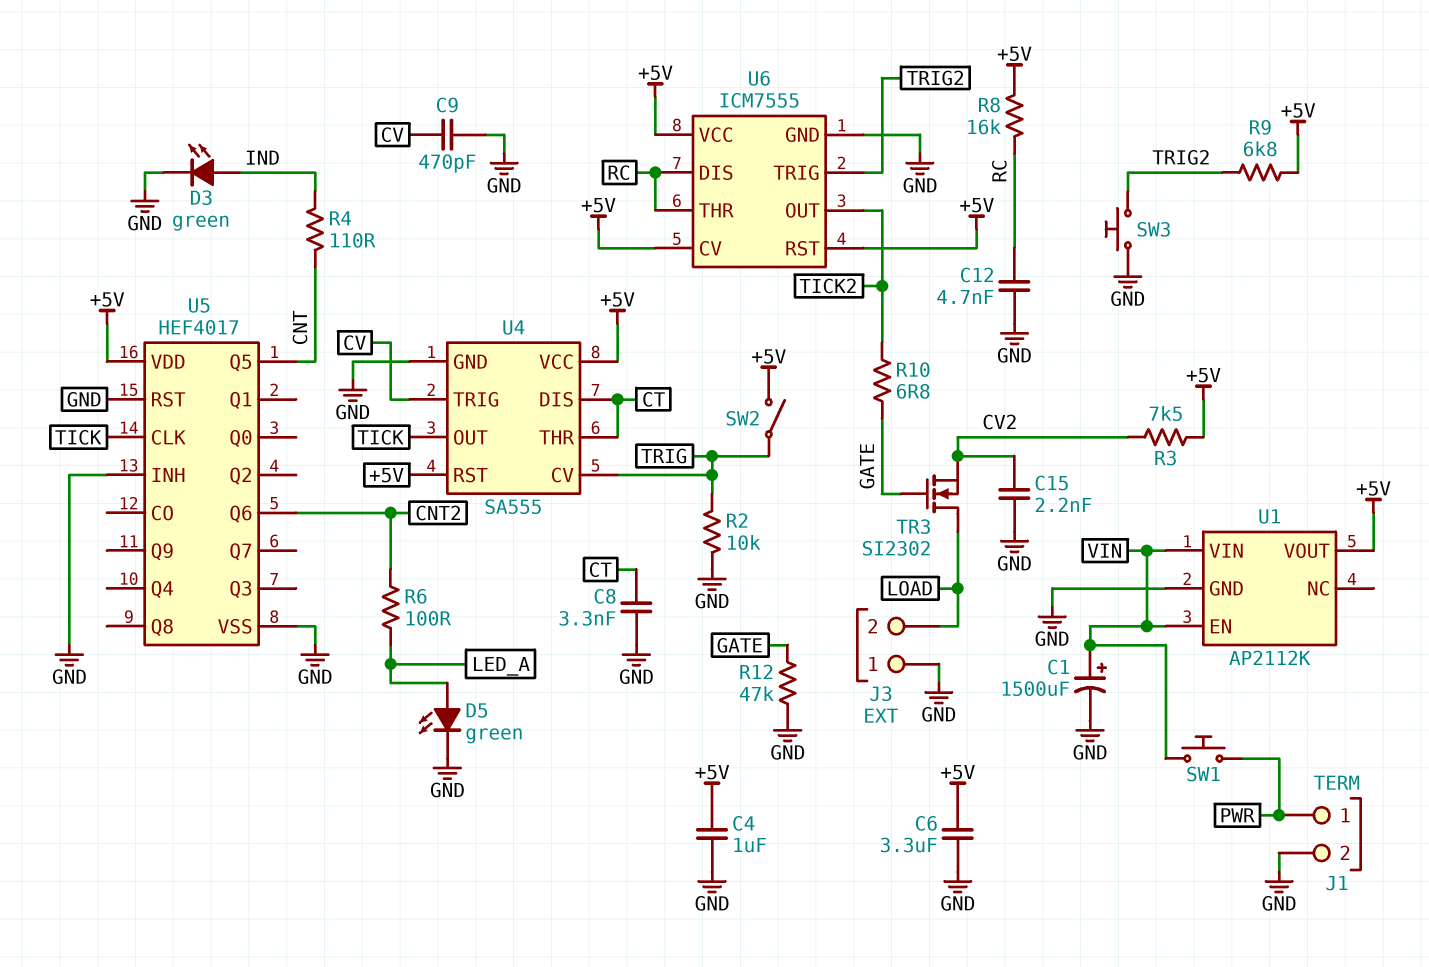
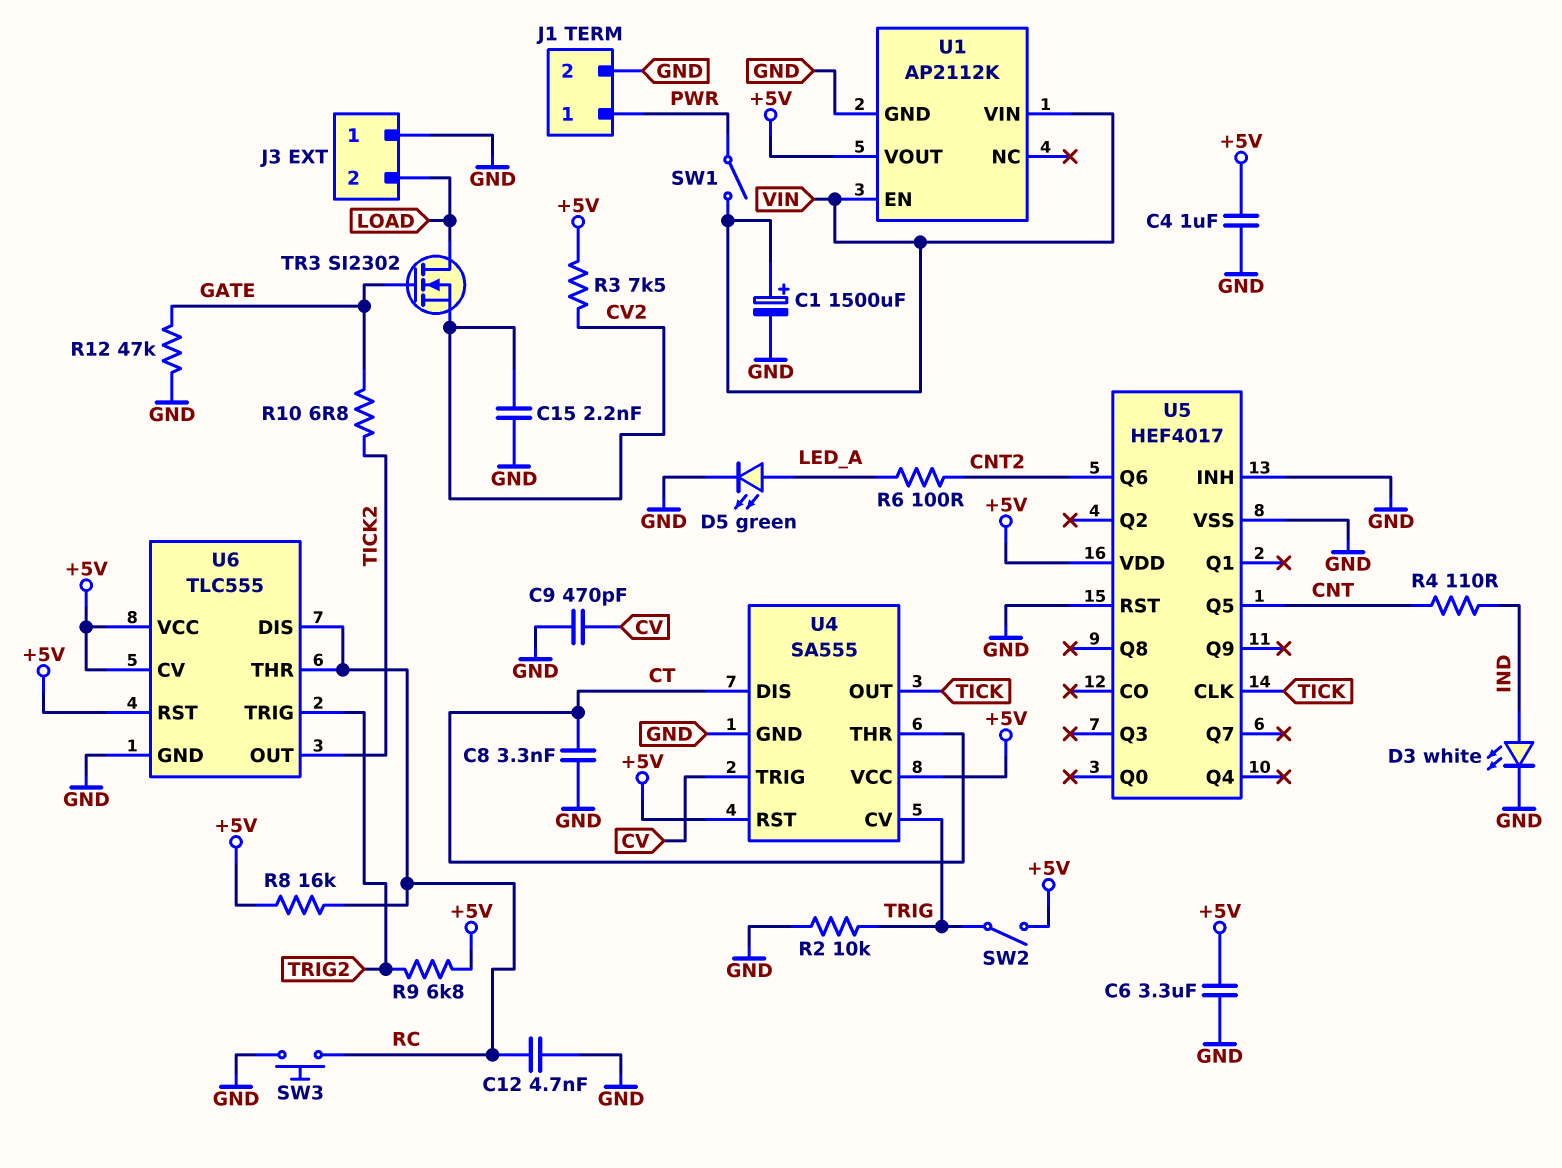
D3: LED green (A IND, K GND) -> LED white (A IND, K GND)
SW1: button (PWR, VIN) -> switch (PWR, VIN)
SW3: button (GND, TRIG2) -> button (GND, RC)
U6: ICM7555 -> TLC555

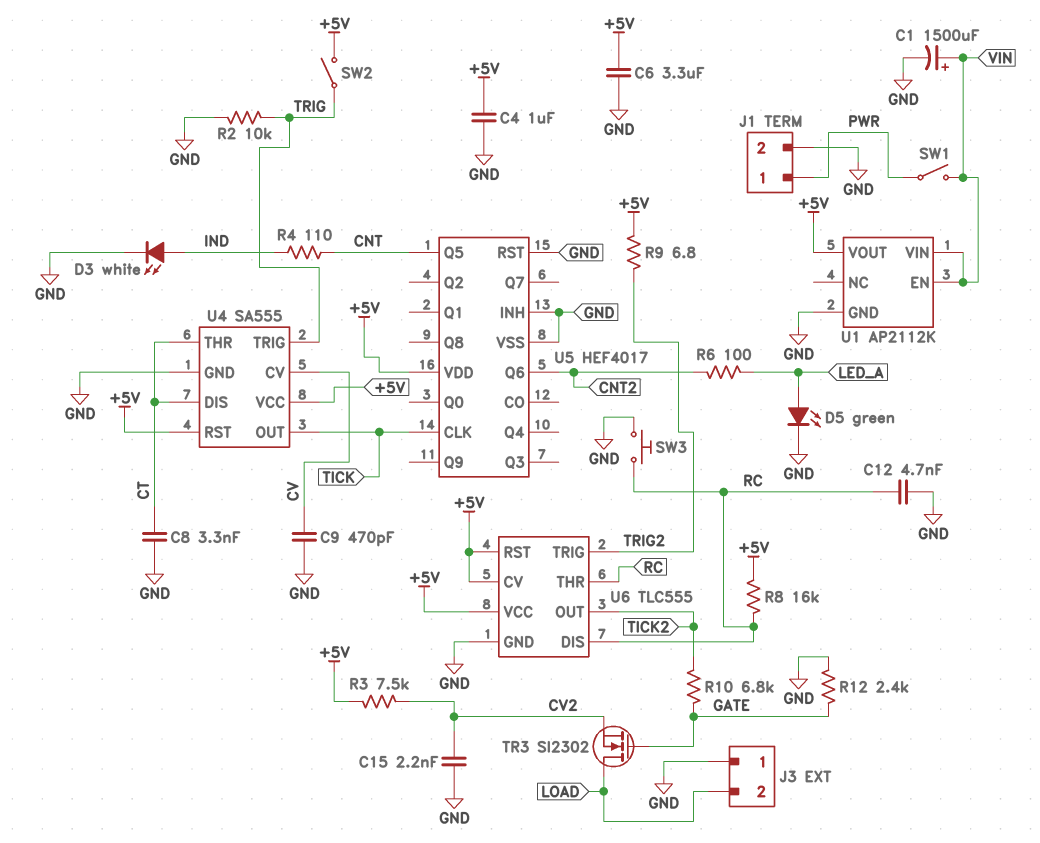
R9: 6.8k (+5V, TRIG2) -> 6.8 (+5V, TRIG2)
R10: 6.8 (GATE, TICK2) -> 6.8k (GATE, TICK2)
R12: 47k (GATE, GND) -> 2.4k (GATE, GND)
U4 pin CV: TRIG -> CV
U4 pin TRIG: CV -> TRIG

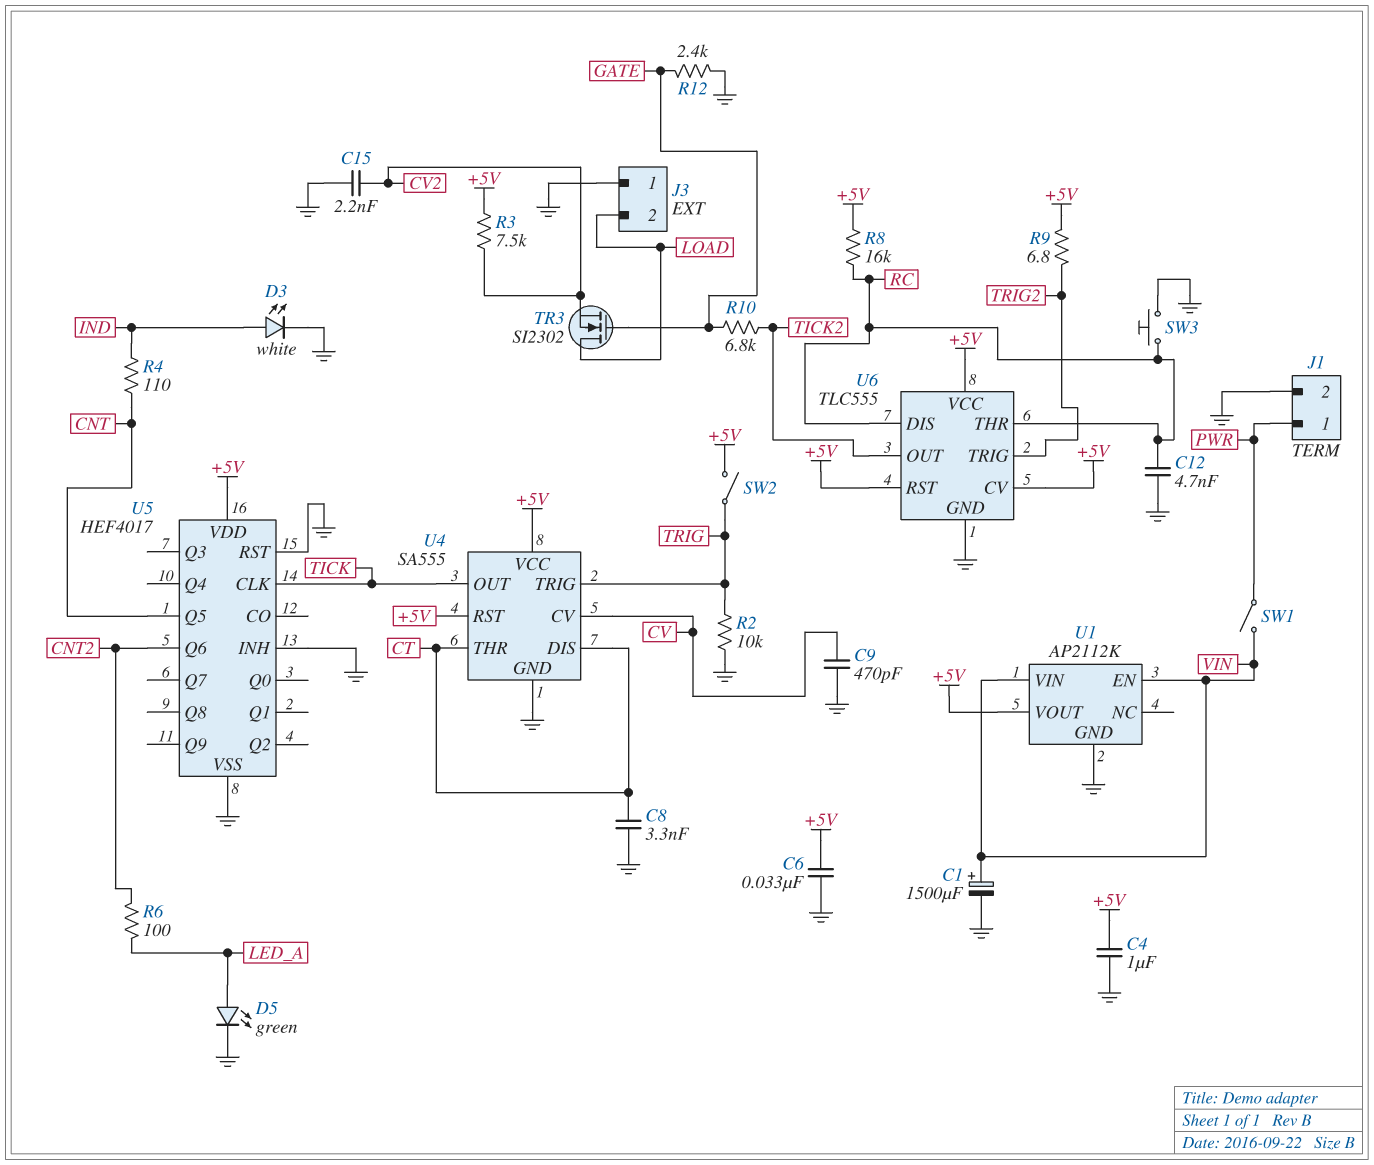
C6: 3.3uF (+5V, GND) -> 33nF (+5V, GND)

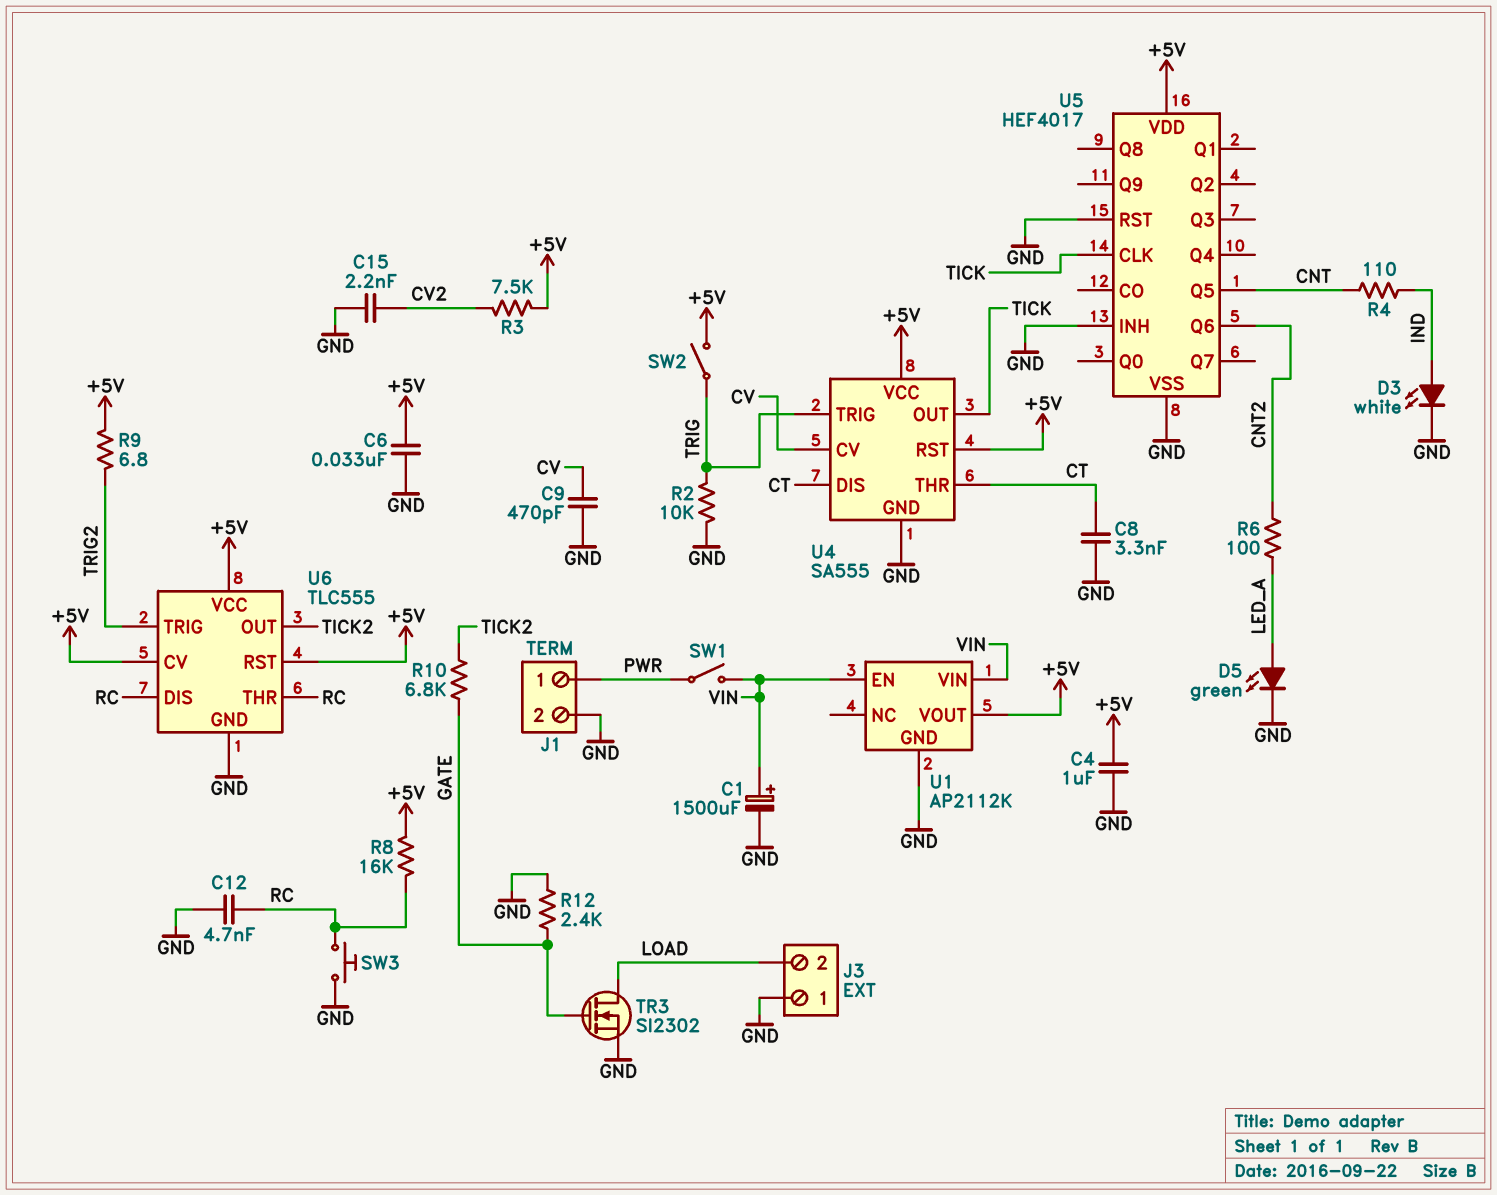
TR3: NMOS SI2302 (G GATE, D LOAD, S CV2) -> NMOS SI2302 (G GATE, D LOAD, S GND)

